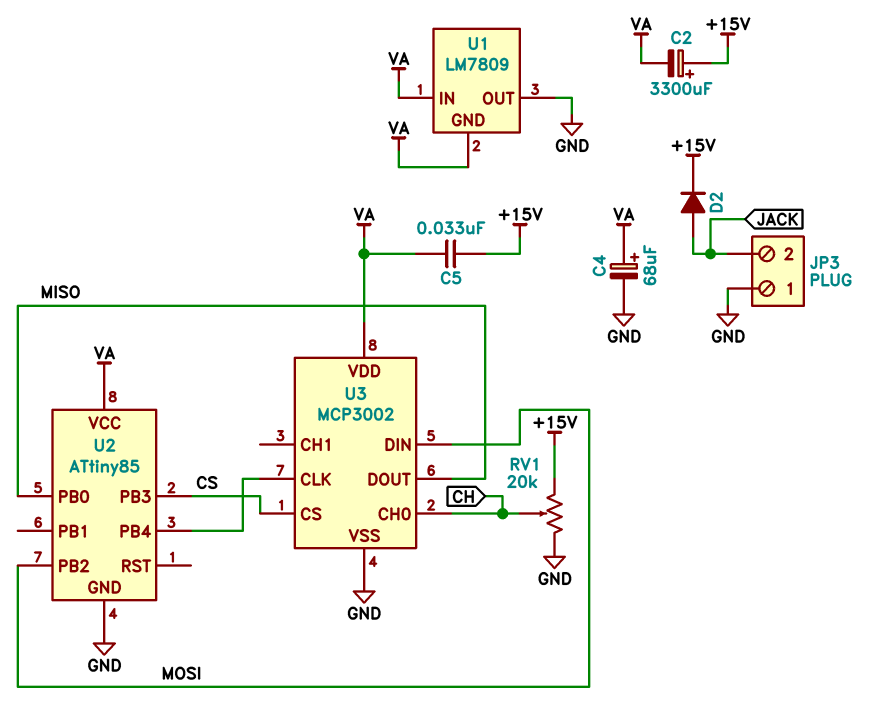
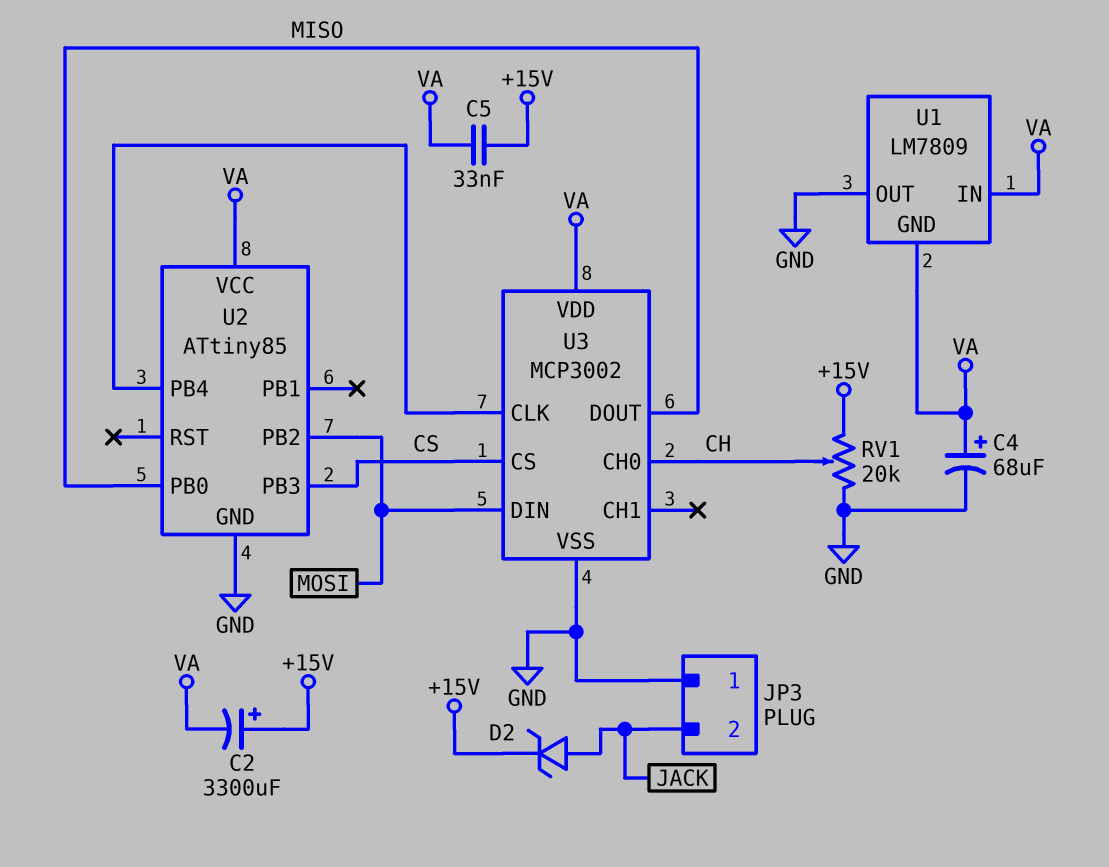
D2: diode (A JACK, K +15V) -> zener (A JACK, K +15V)

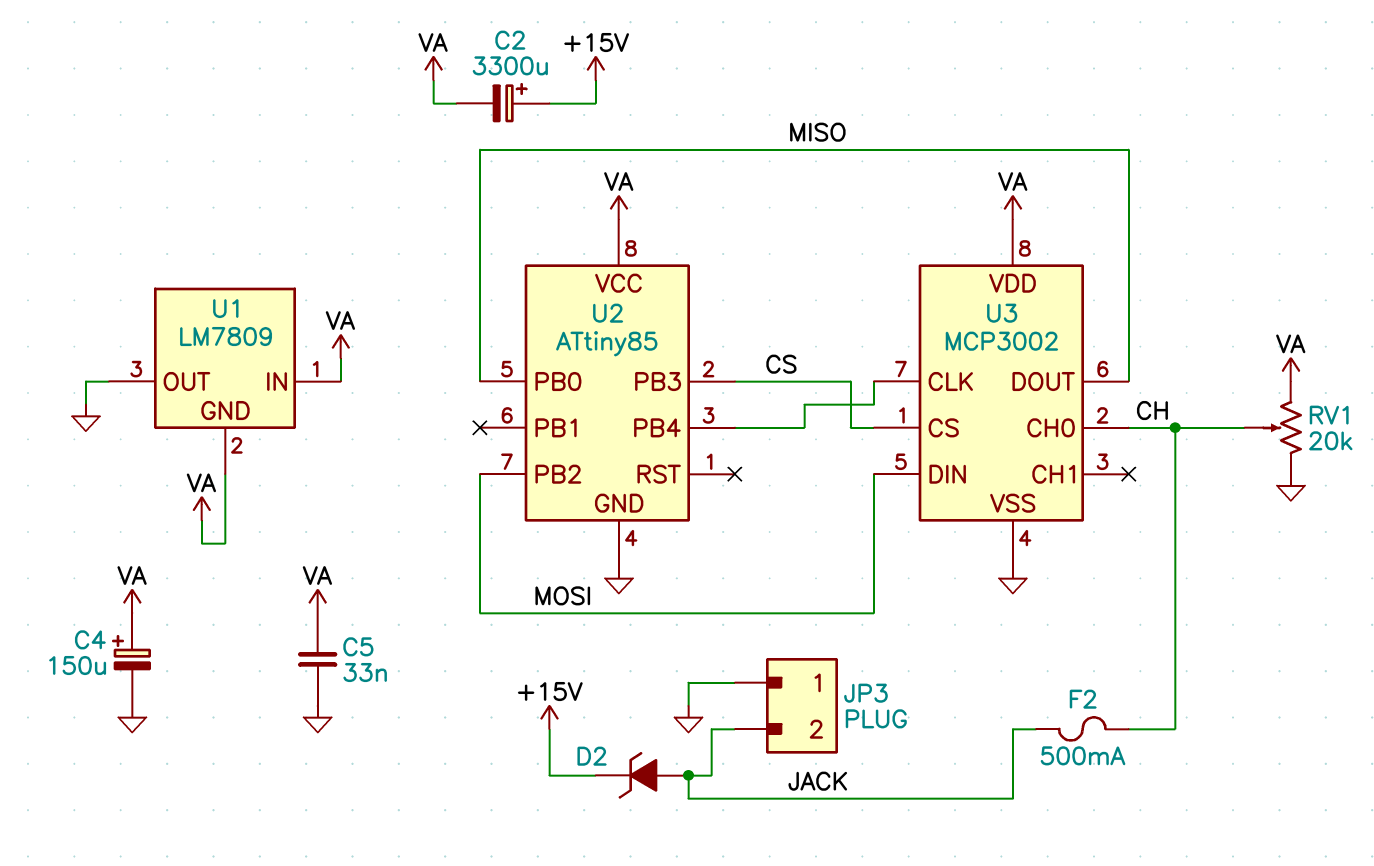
C4: 68uF (plus VA, minus GND) -> 150uF (plus VA, minus GND)
C5: 33nF (+15V, VA) -> 33nF (GND, VA)
F2: none -> 500mA (CH, JACK)
RV1: 20k (+15V, GND, wiper CH) -> 20k (GND, VA, wiper CH)

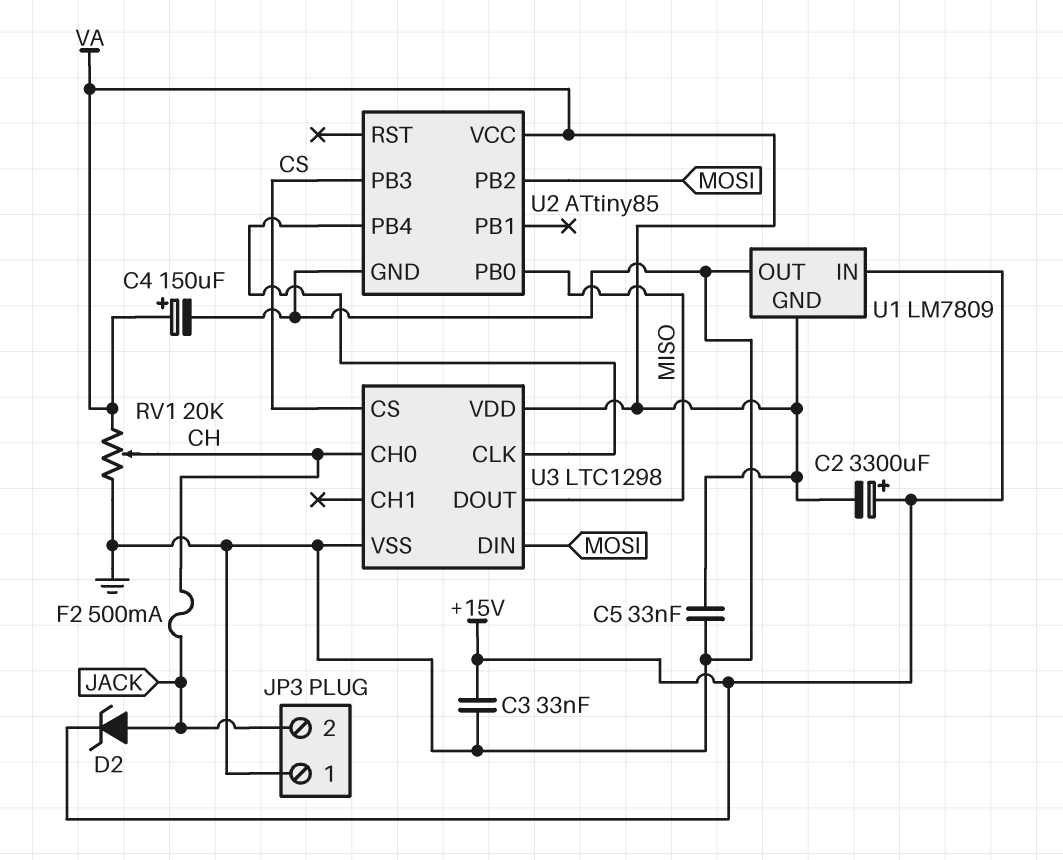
C3: none -> 33nF (+15V, GND)
U1 pin IN: VA -> +15V
U3: MCP3002 -> LTC1298

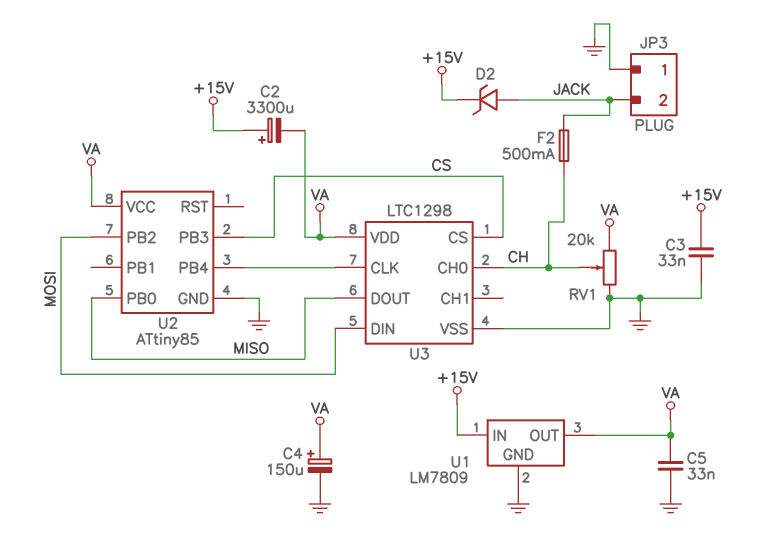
U1 pin GND: VA -> GND
U1 pin OUT: GND -> VA

